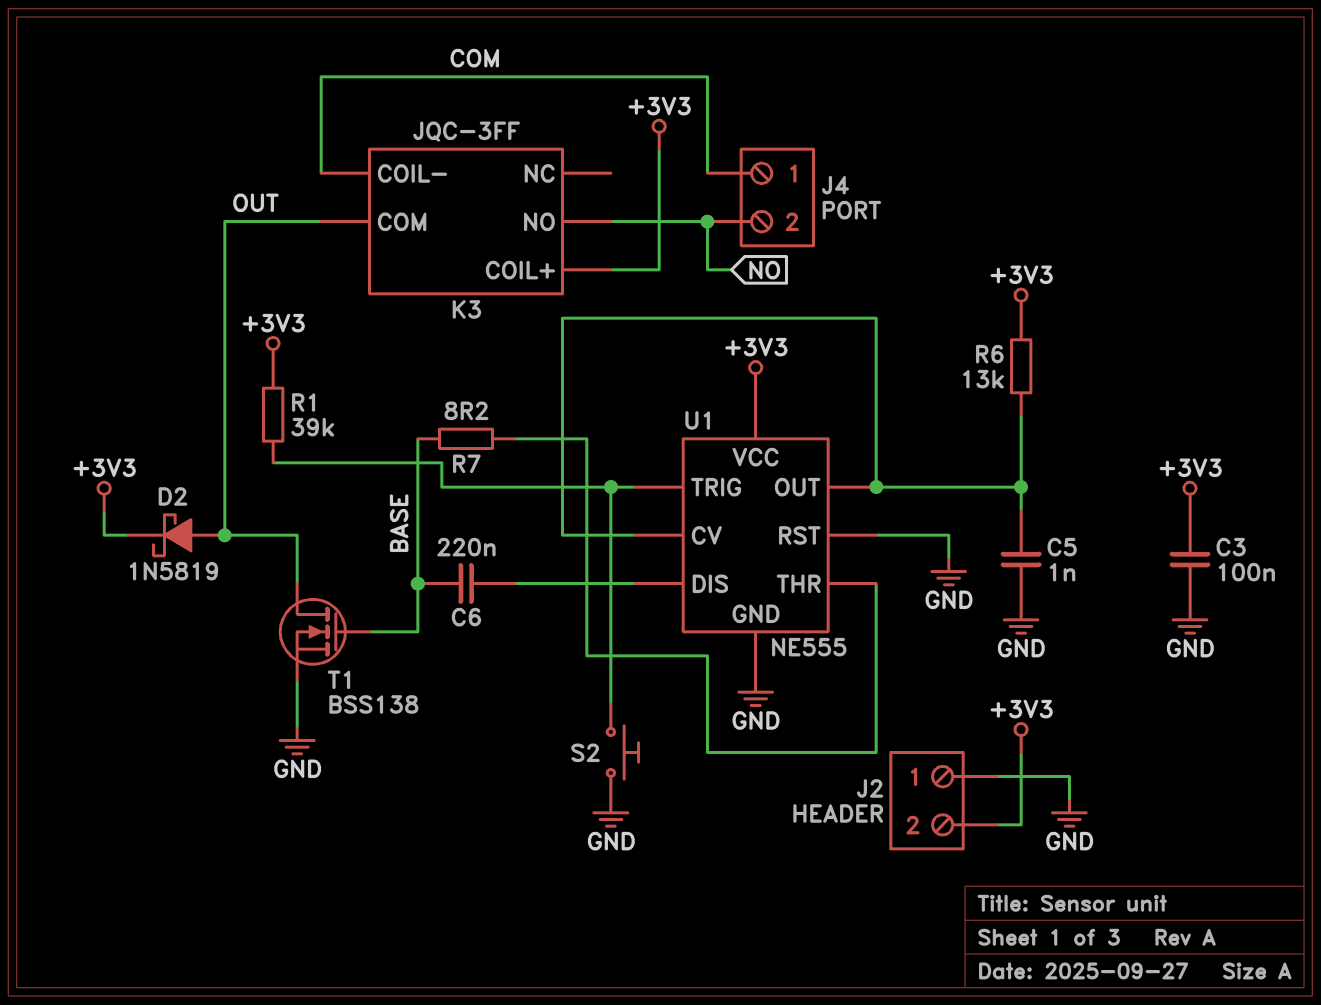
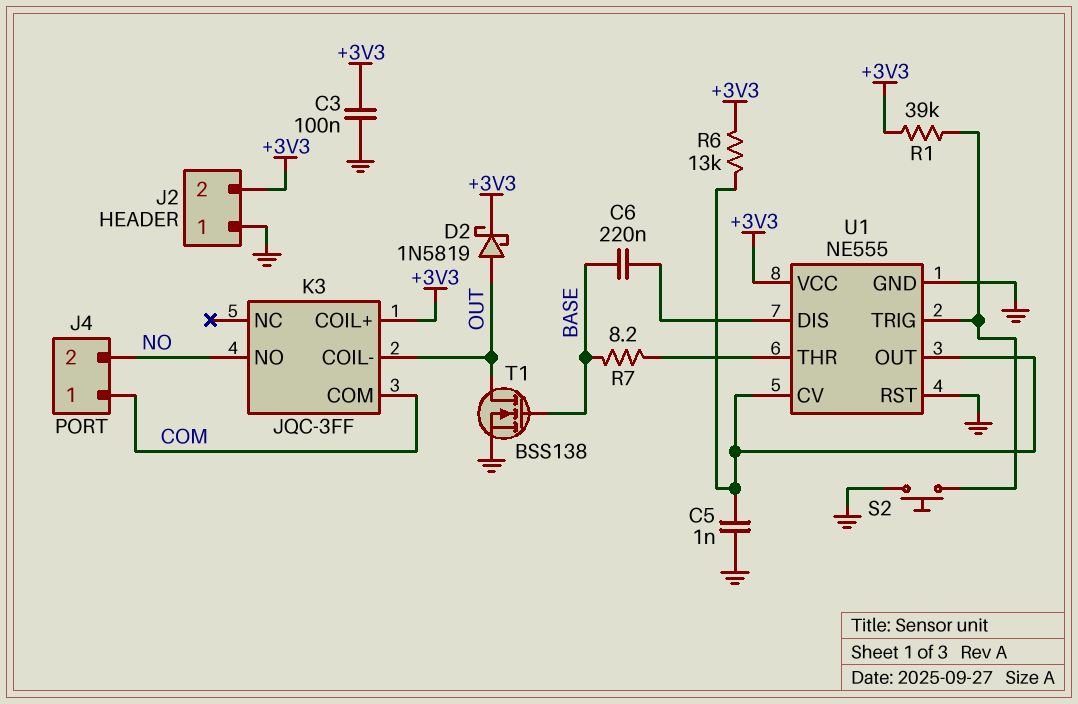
K3 pin COIL-: COM -> OUT
K3 pin COM: OUT -> COM

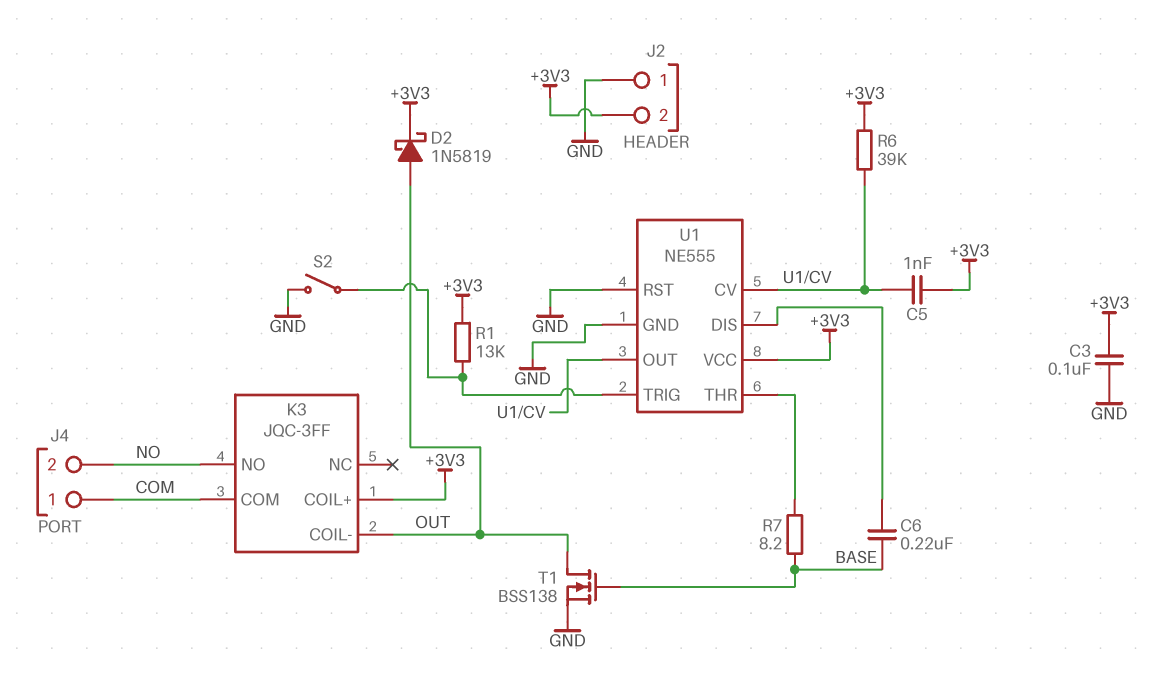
C5: 1nF (GND, U1/CV) -> 1nF (+3V3, U1/CV)
R1: 39k (+3V3, U1/TRIG) -> 13k (+3V3, U1/TRIG)
R6: 13k (+3V3, U1/CV) -> 39k (+3V3, U1/CV)
S2: button (GND, U1/TRIG) -> switch (GND, U1/TRIG)

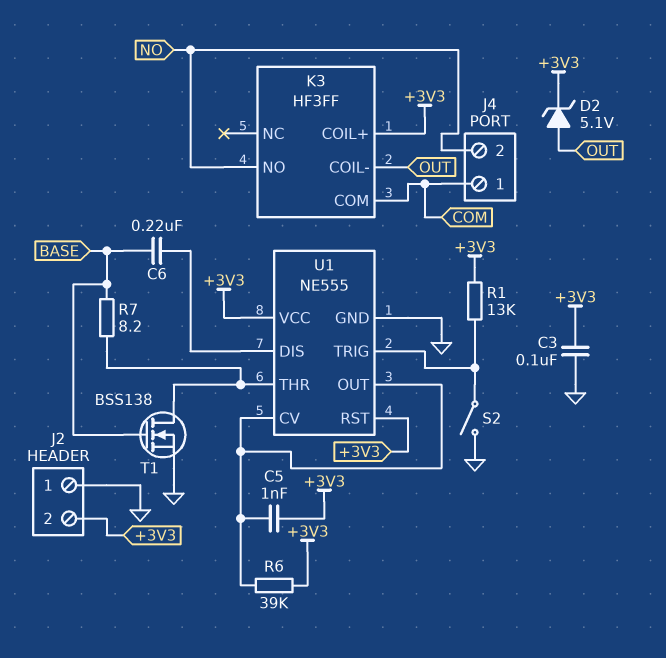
D2: schottky 1N5819 (A OUT, K +3V3) -> zener 5.1V (A OUT, K +3V3)
K3: JQC-3FF -> HF3FF
T1: NMOS BSS138 (G BASE, D OUT, S GND) -> NMOS BSS138 (G BASE, D U1/THR, S GND)
U1 pin RST: GND -> +3V3

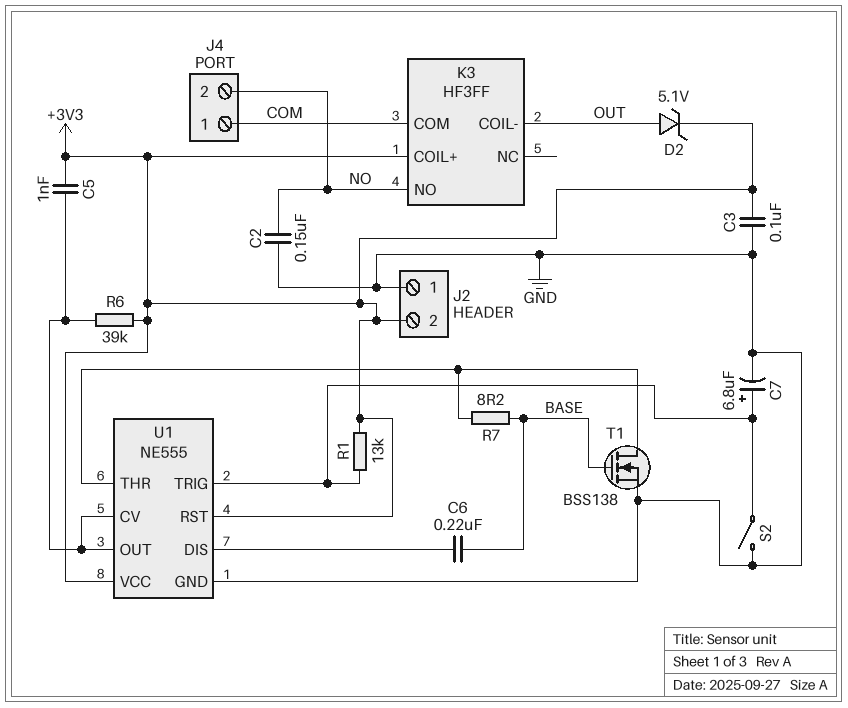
C2: none -> 150nF (GND, NO)
C7: none -> 6.8uF (plus U1/TRIG, minus GND)

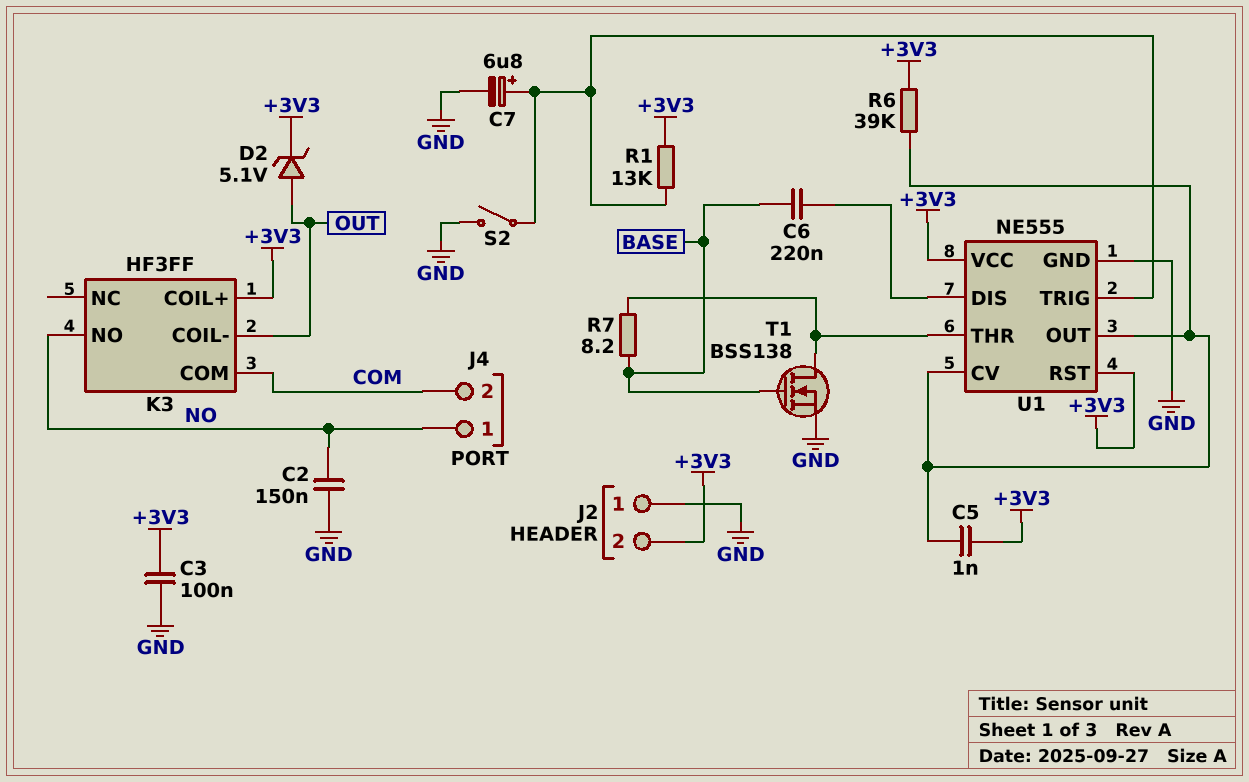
J4 pin 1: COM -> NO
J4 pin 2: NO -> COM

